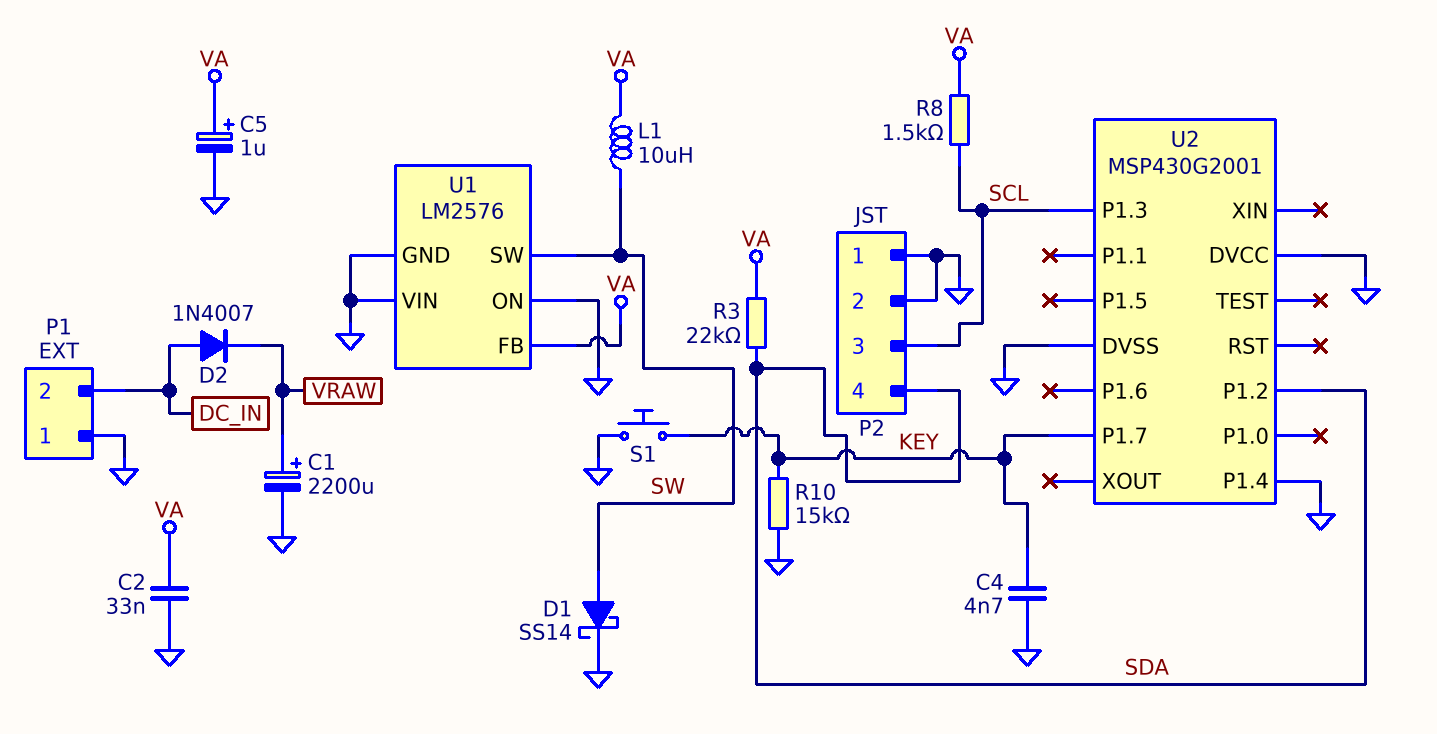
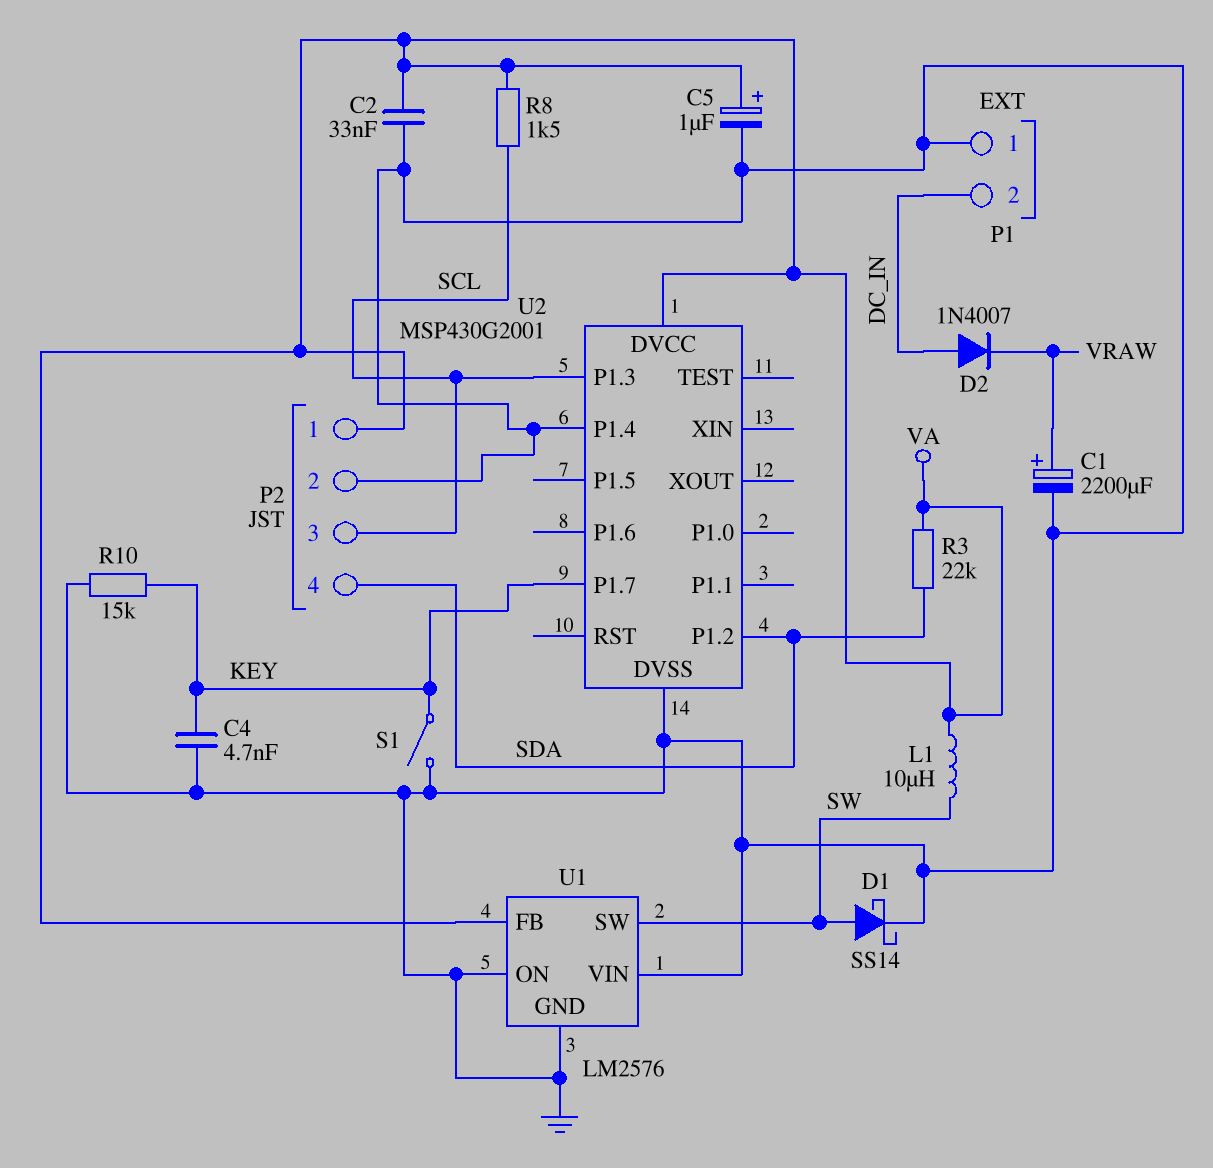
P2 pin 1: GND -> VA
S1: button (GND, KEY) -> switch (GND, KEY)
U2 pin DVCC: GND -> VA

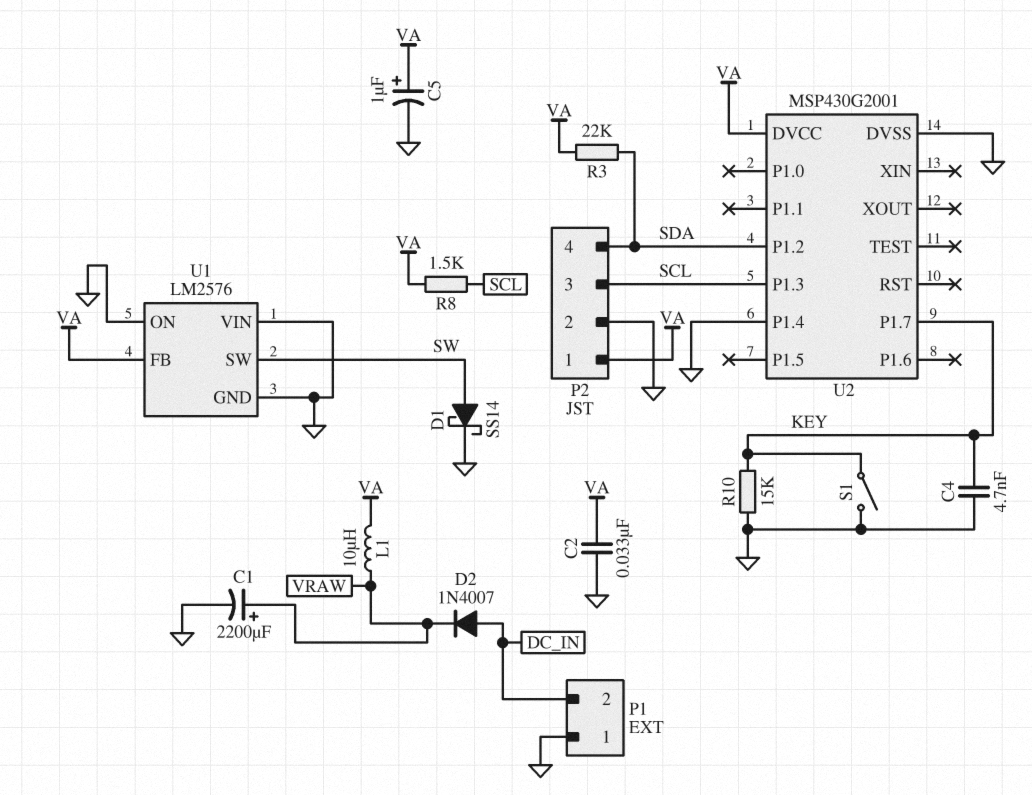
L1: 10uH (SW, VA) -> 10uH (VA, VRAW)

